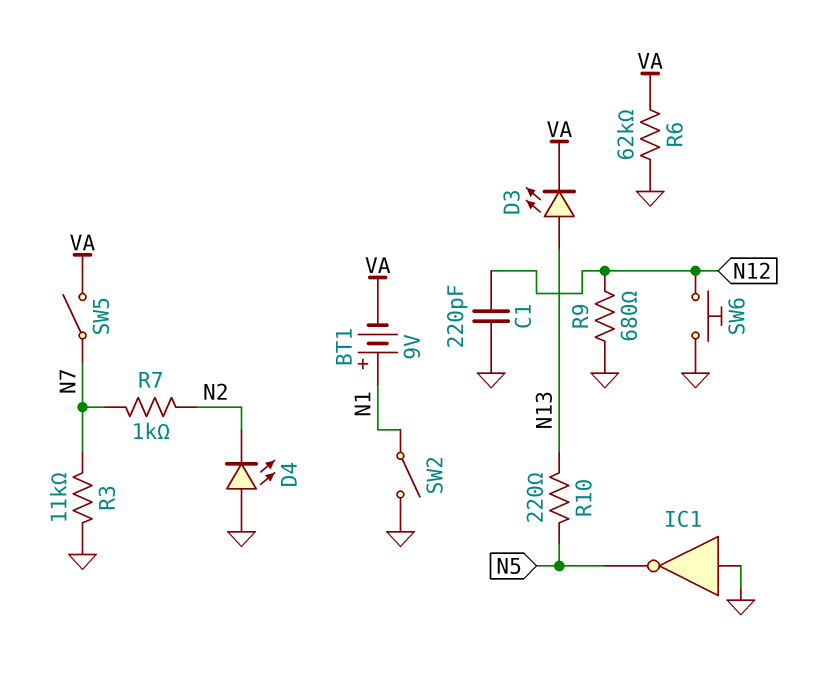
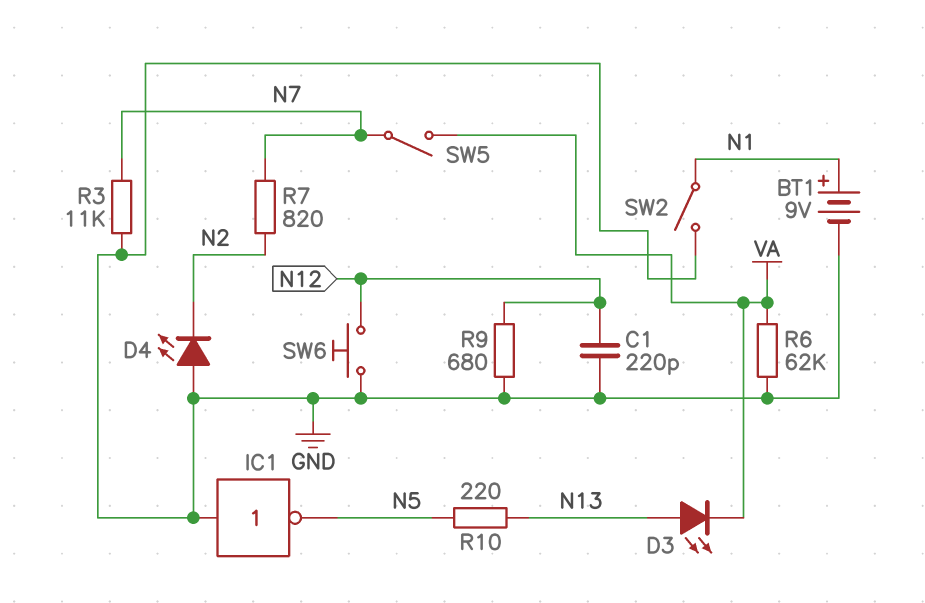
BT1: 9V (plus N1, minus VA) -> 9V (plus N1, minus GND)
R7: 1k (N2, N7) -> 820 (N2, N7)

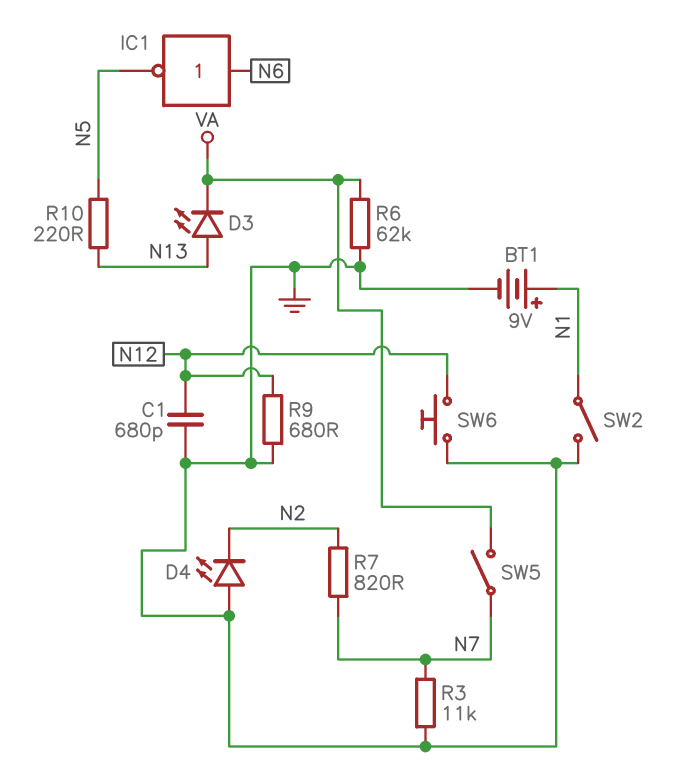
C1: 220pF (GND, N12) -> 680pF (GND, N12)
IC1: NOT (in GND, out N5) -> NOT (in N6, out N5)

